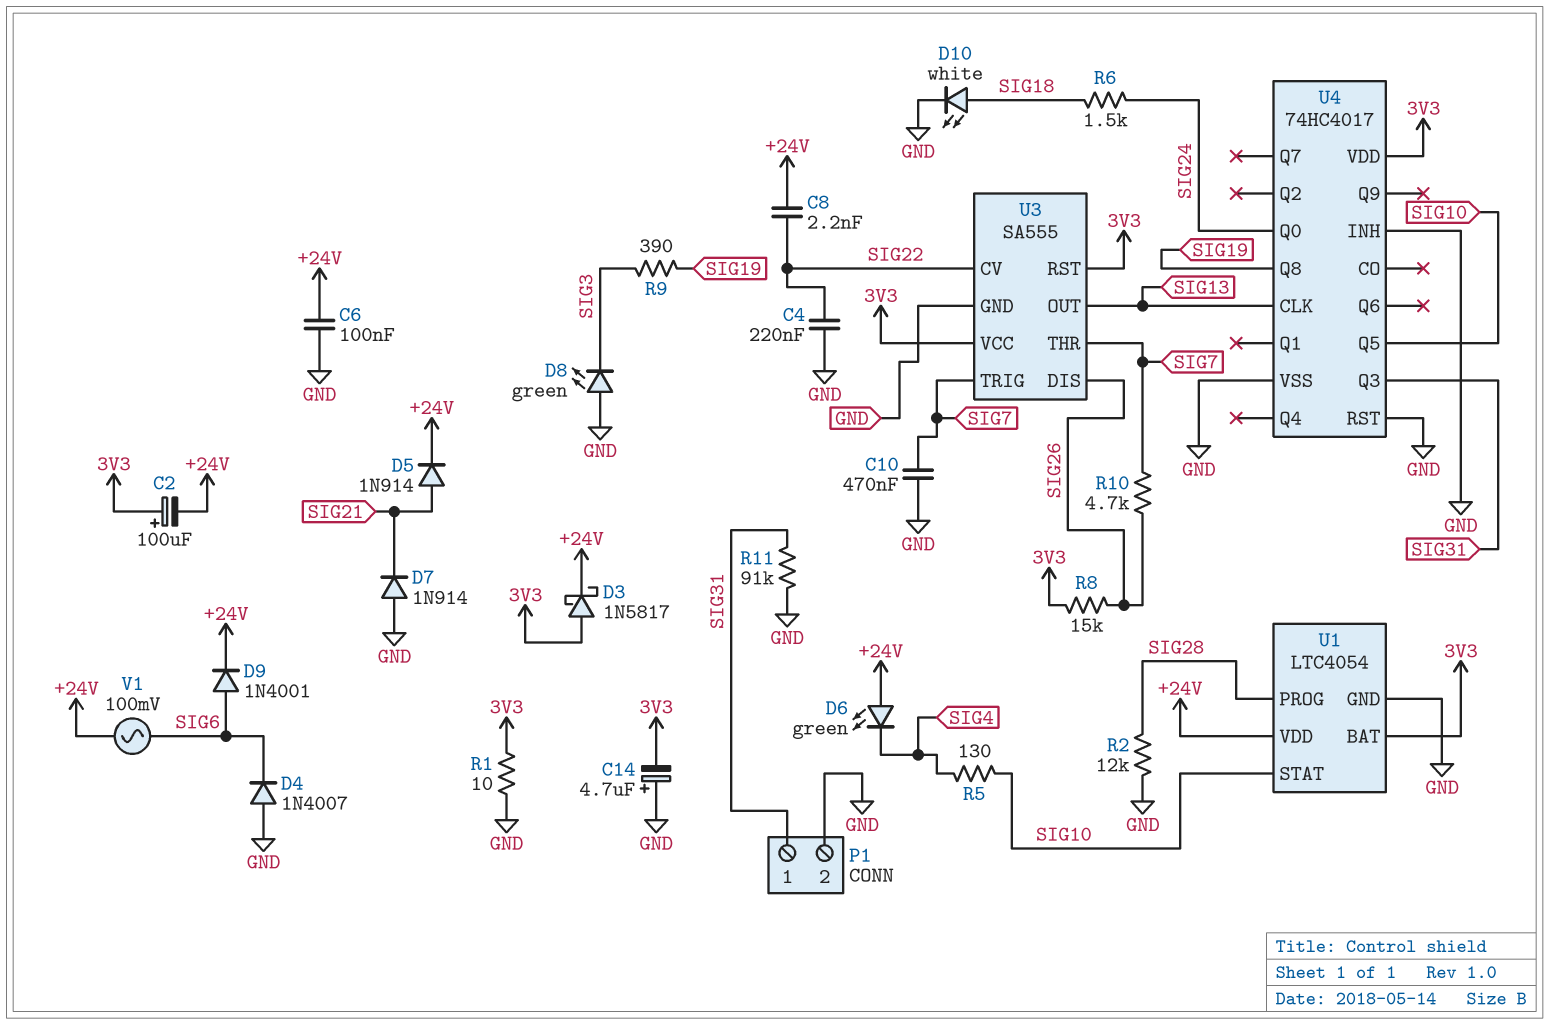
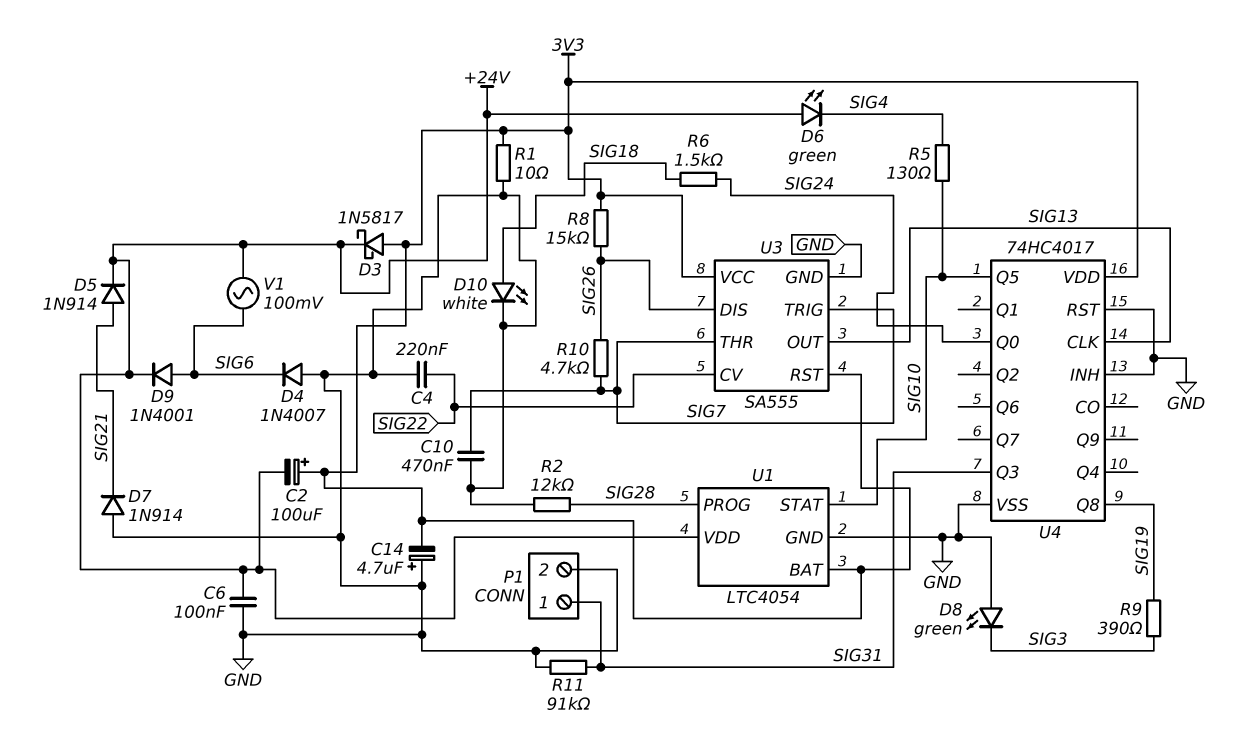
C8: 2.2nF (+24V, SIG22) -> none

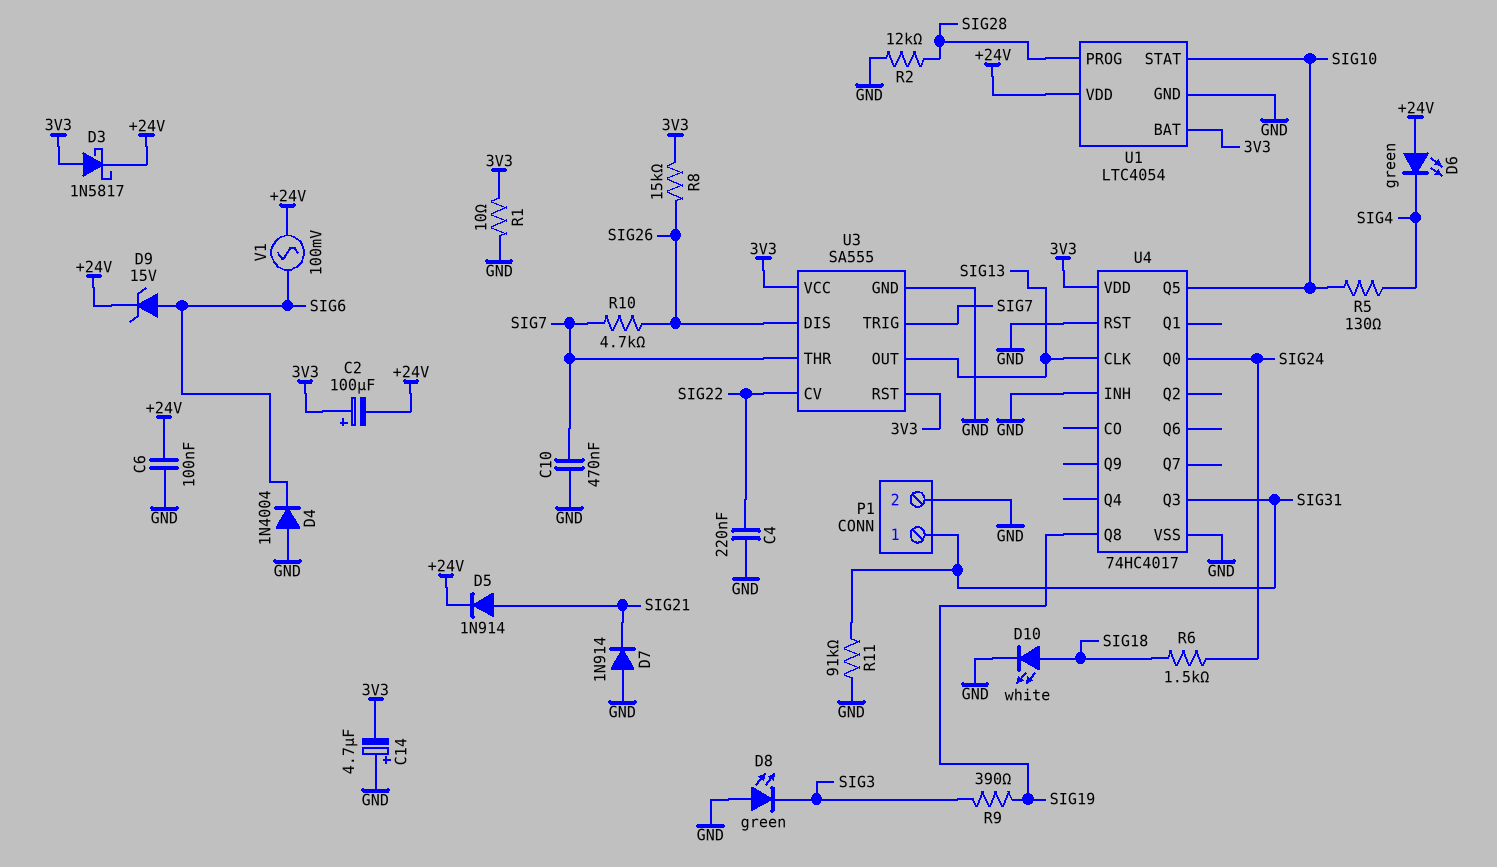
D4: diode 1N4007 (A GND, K SIG6) -> diode 1N4004 (A GND, K SIG6)
D9: diode 1N4001 (A SIG6, K +24V) -> zener 15V (A SIG6, K +24V)

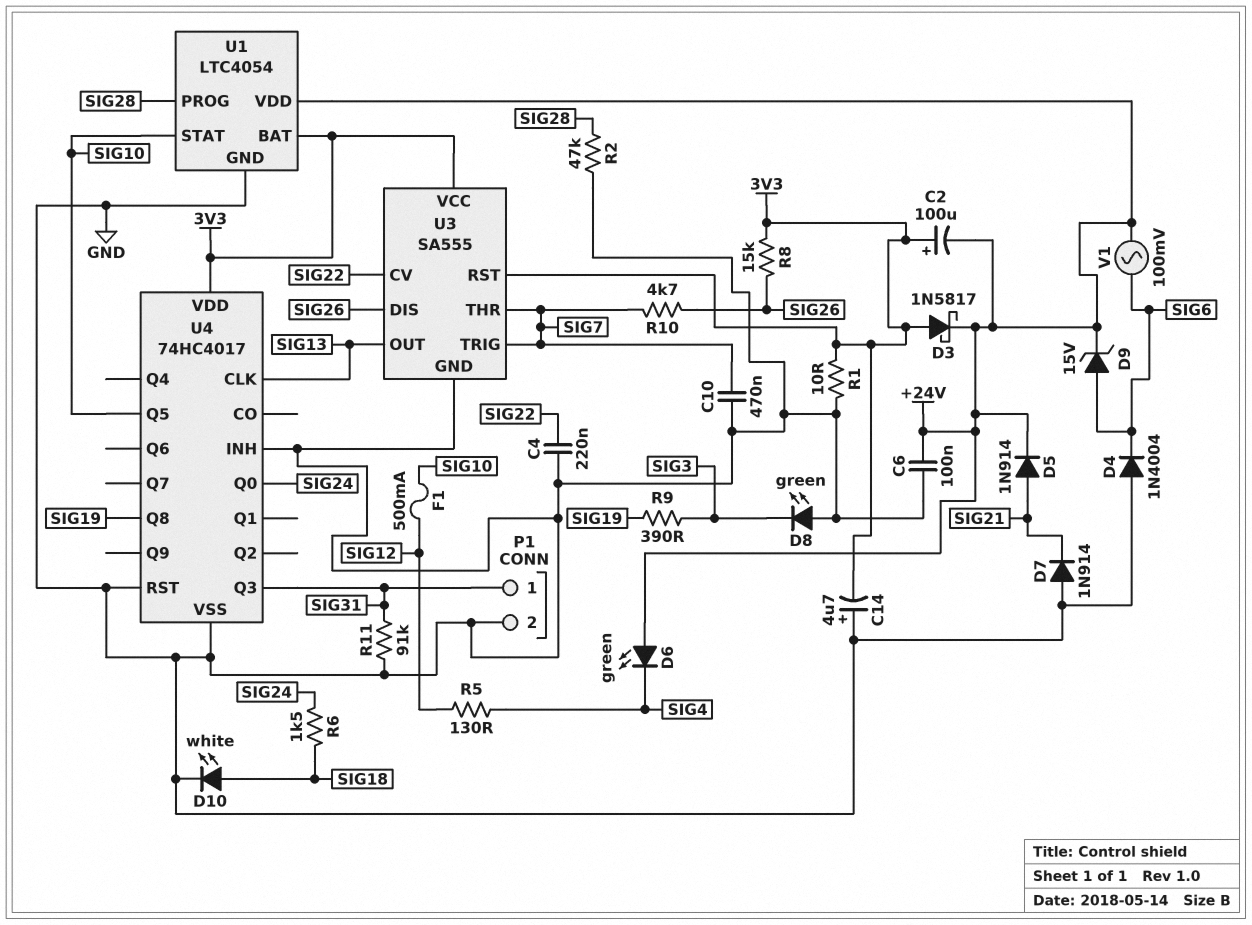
F1: none -> 500mA (SIG10, SIG12)
R2: 12k (GND, SIG28) -> 47k (GND, SIG28)
R5: 130 (SIG4, SIG10) -> 130 (SIG4, SIG12)

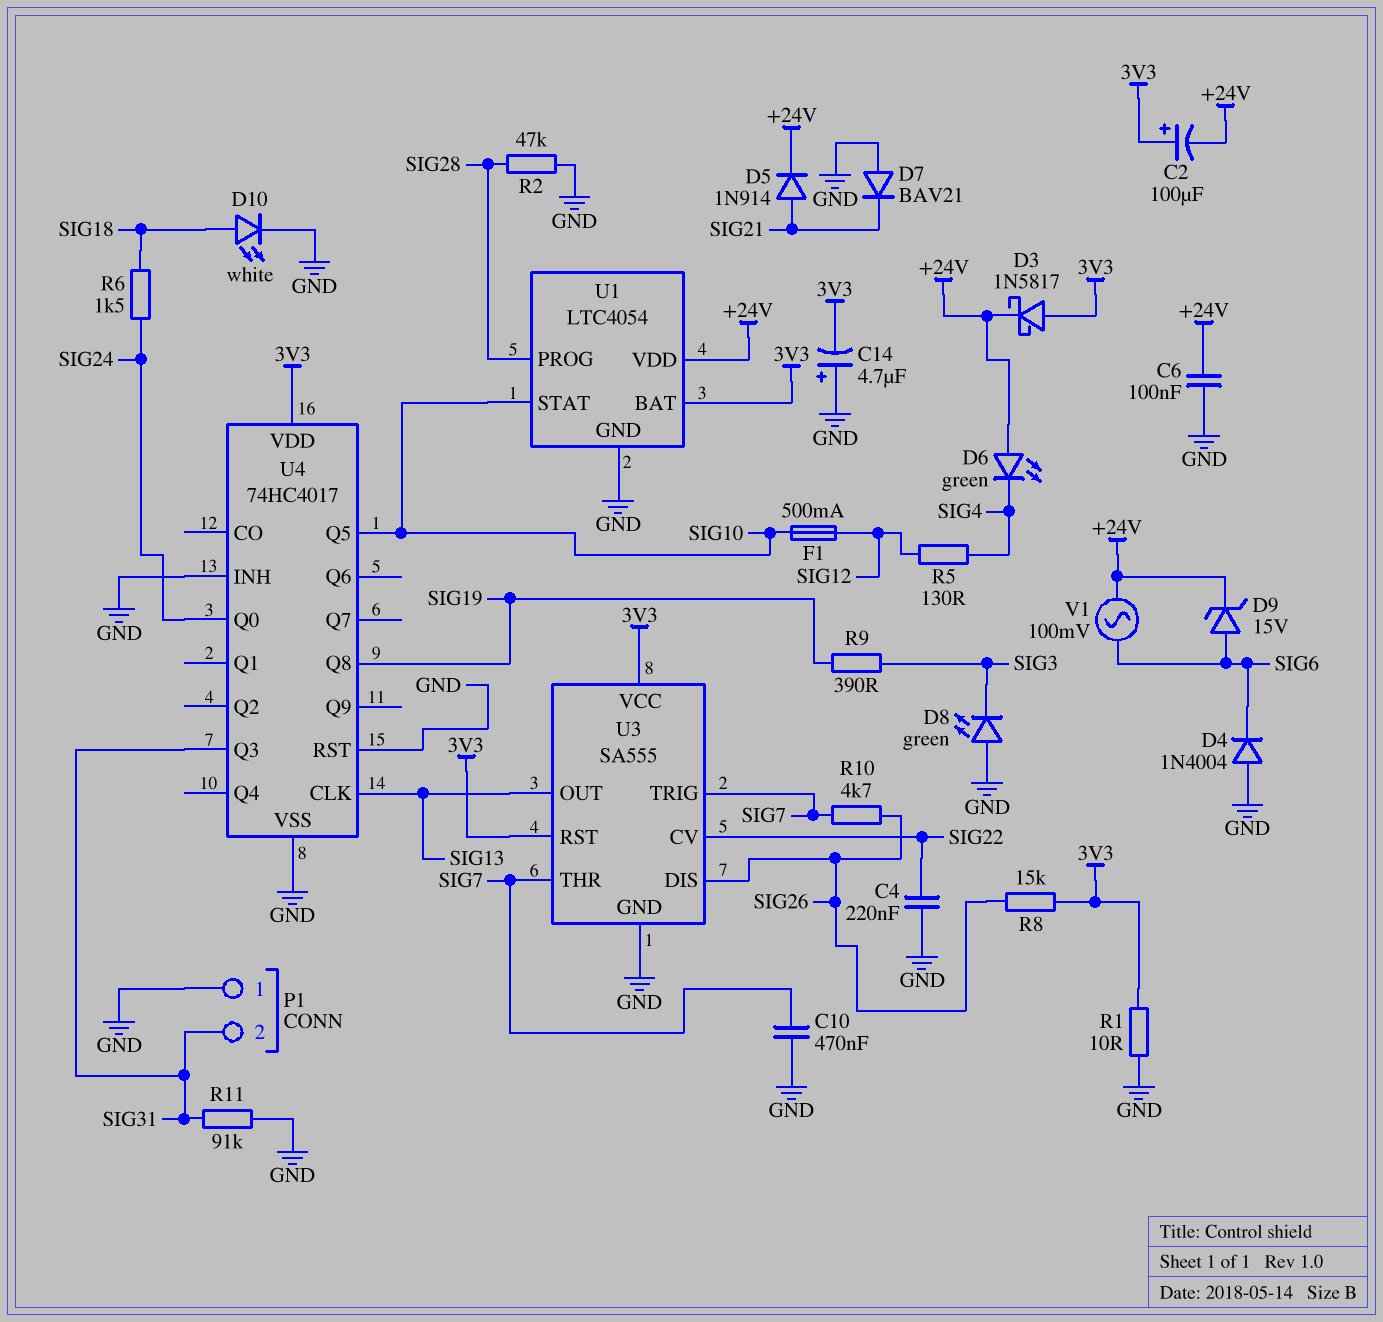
D7: diode 1N914 (A GND, K SIG21) -> diode BAV21 (A GND, K SIG21)
P1 pin 1: SIG31 -> GND
P1 pin 2: GND -> SIG31

